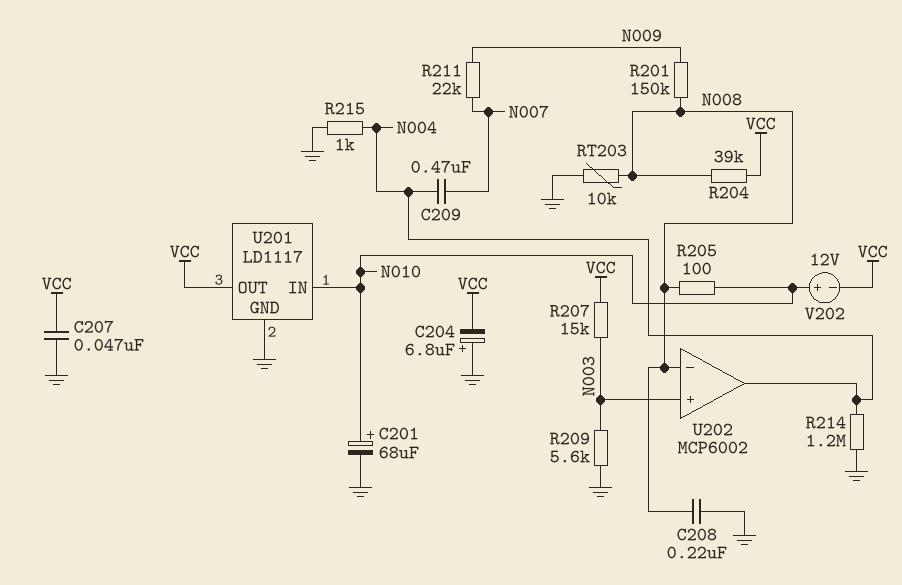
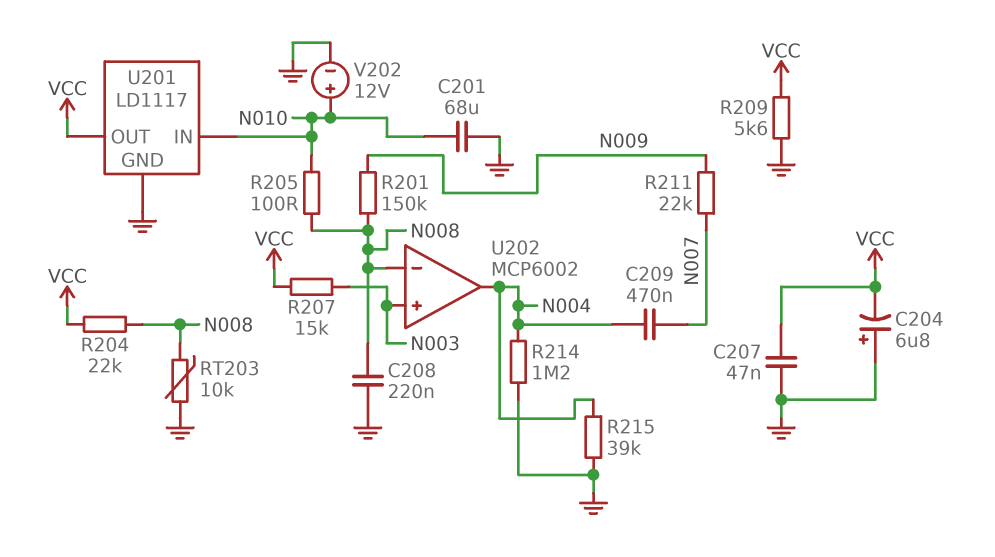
C201: 68uF (plus N010, minus GND) -> 68uF (GND, N010)
R204: 39k (N008, VCC) -> 22k (N008, VCC)
R209: 5.6k (GND, N003) -> 5.6k (GND, VCC)
R215: 1k (GND, N004) -> 39k (GND, N004)
V202: 12V (plus N010, minus VCC) -> 12V (plus N010, minus GND)

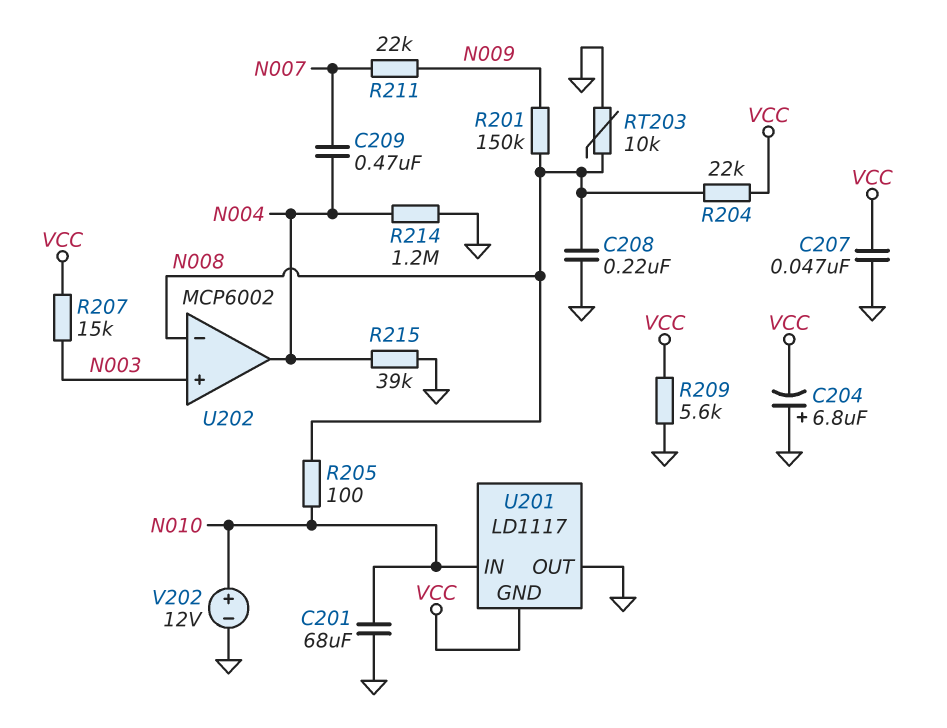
U201 pin GND: GND -> VCC
U201 pin OUT: VCC -> GND

